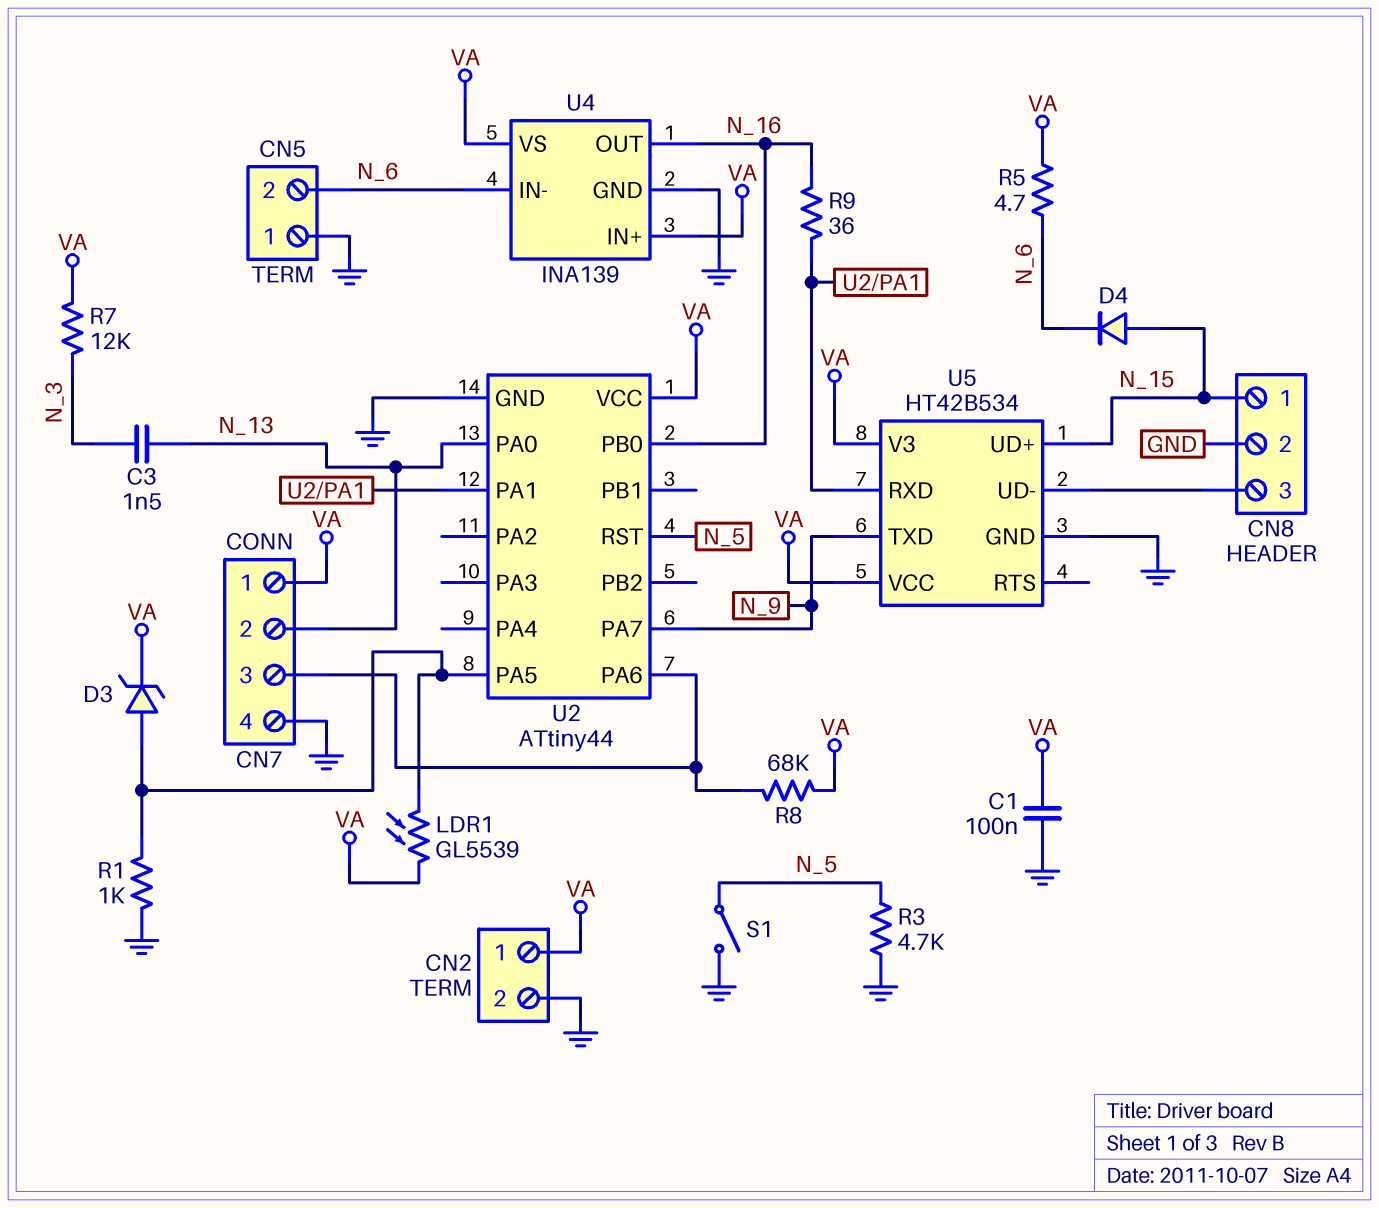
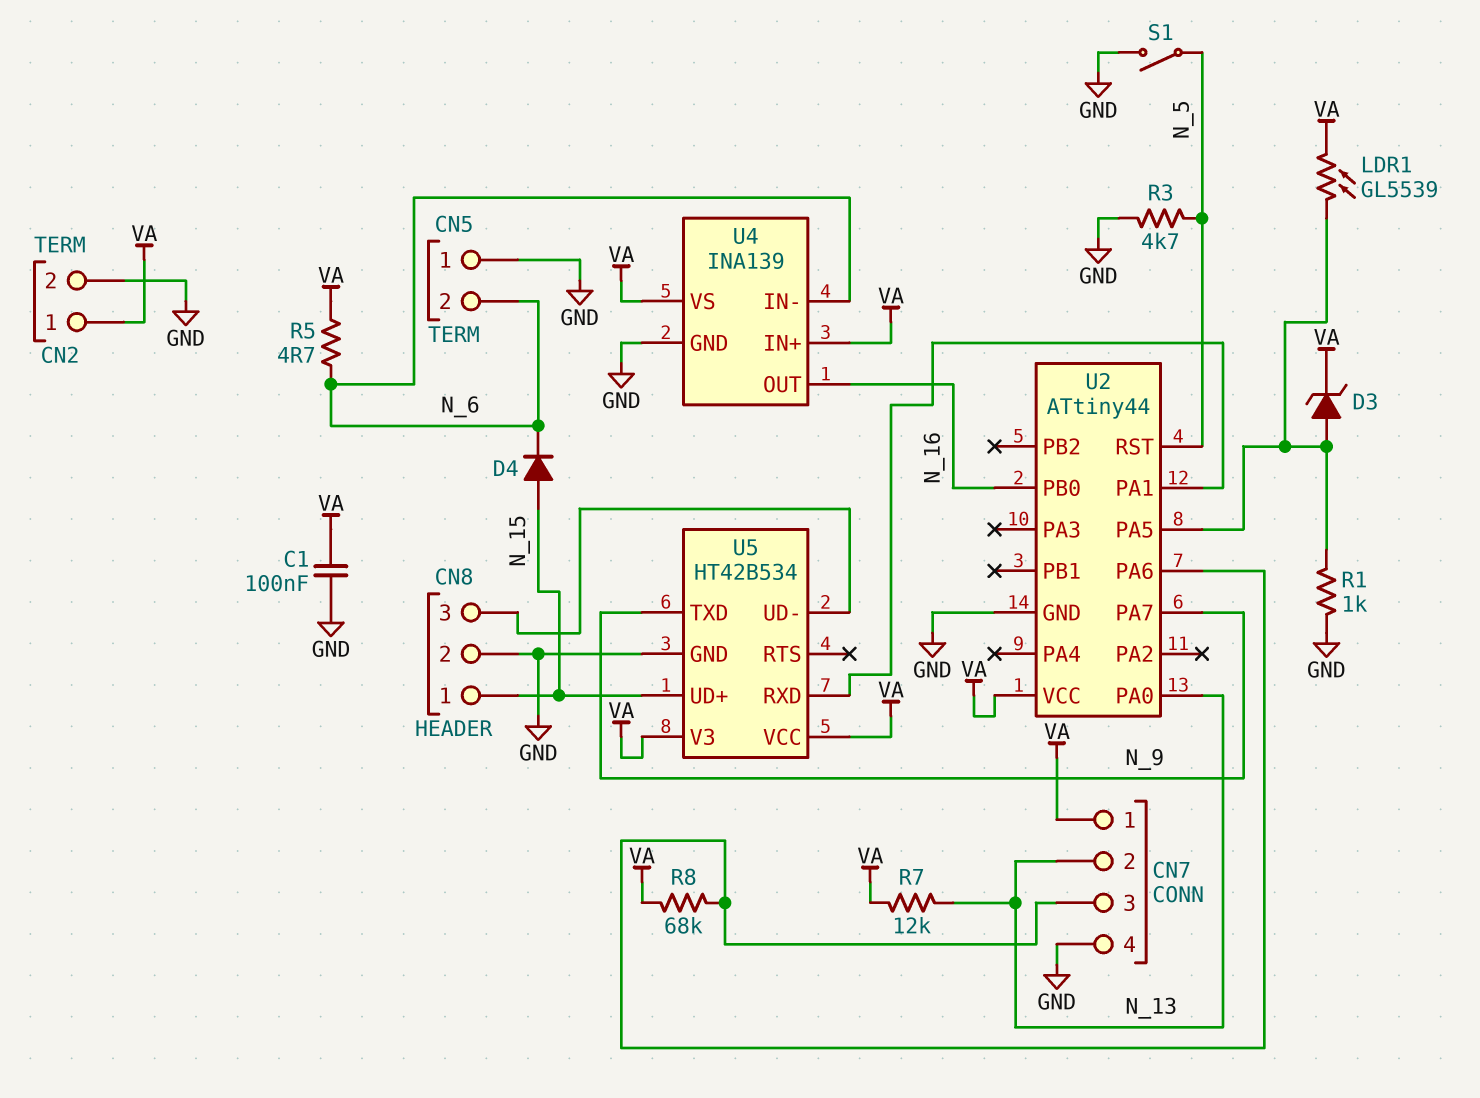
C3: 1.5nF (N_3, N_13) -> none
R7: 12k (N_3, VA) -> 12k (N_13, VA)
R9: 36 (N_16, U2/PA1) -> none

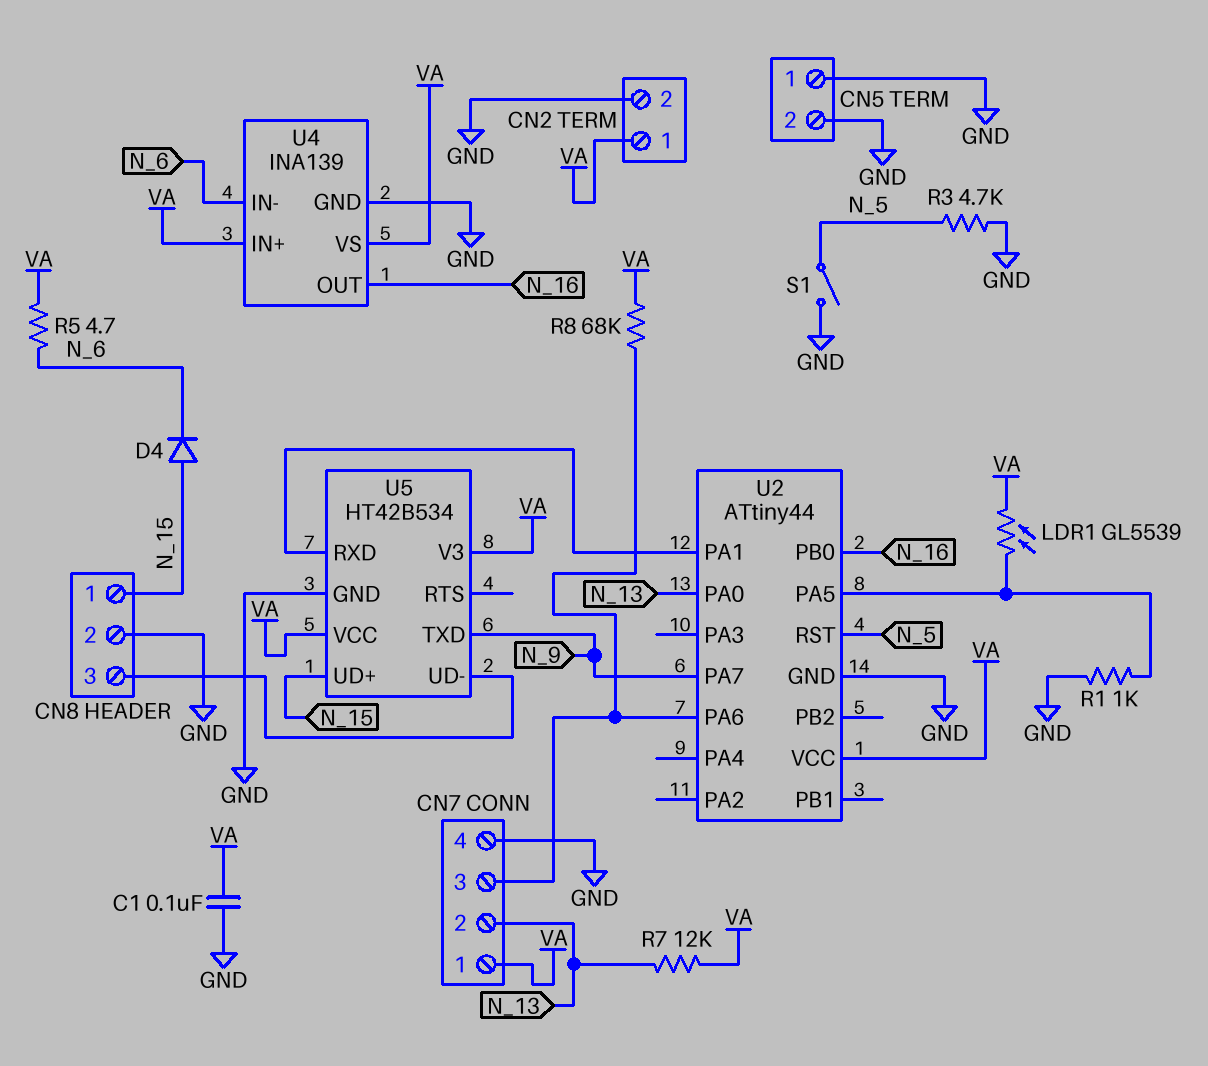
CN5 pin 2: N_6 -> GND
D3: zener (A U2/PA5, K VA) -> none

